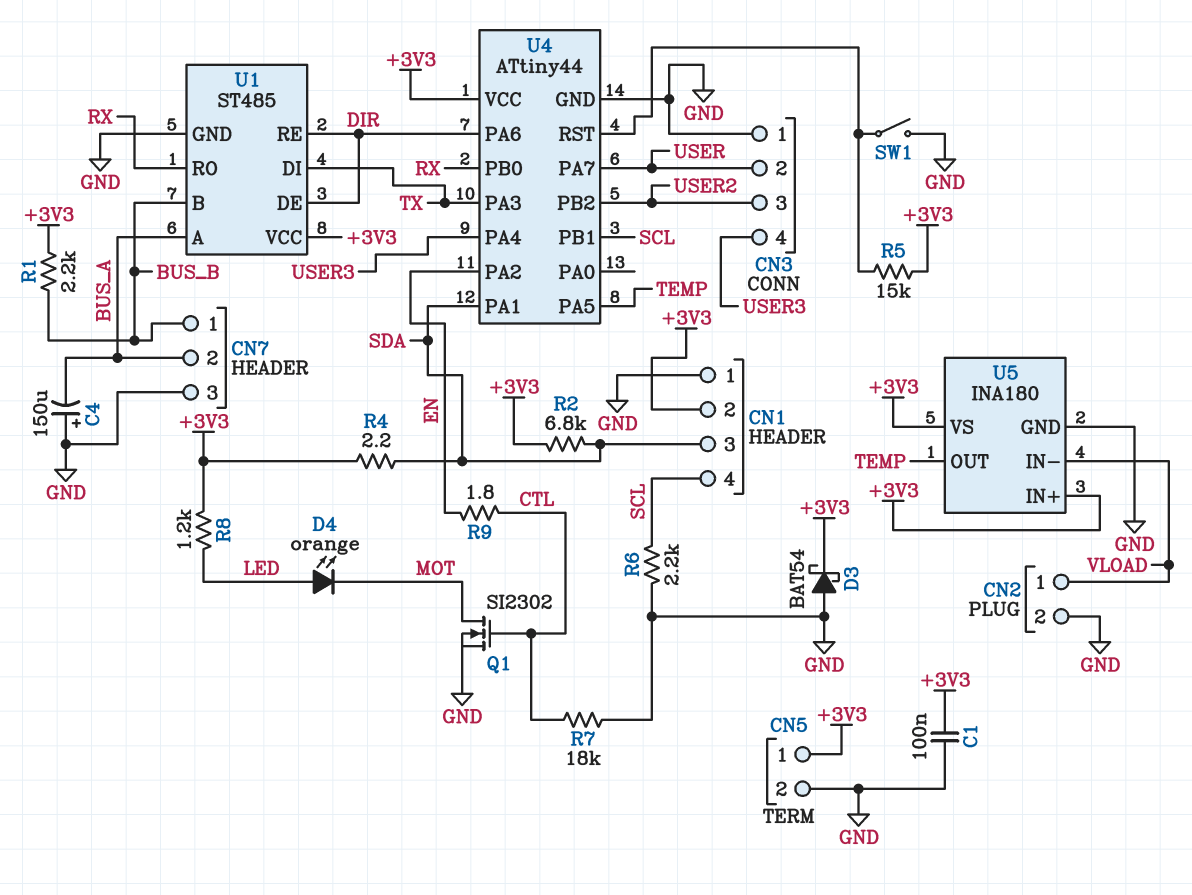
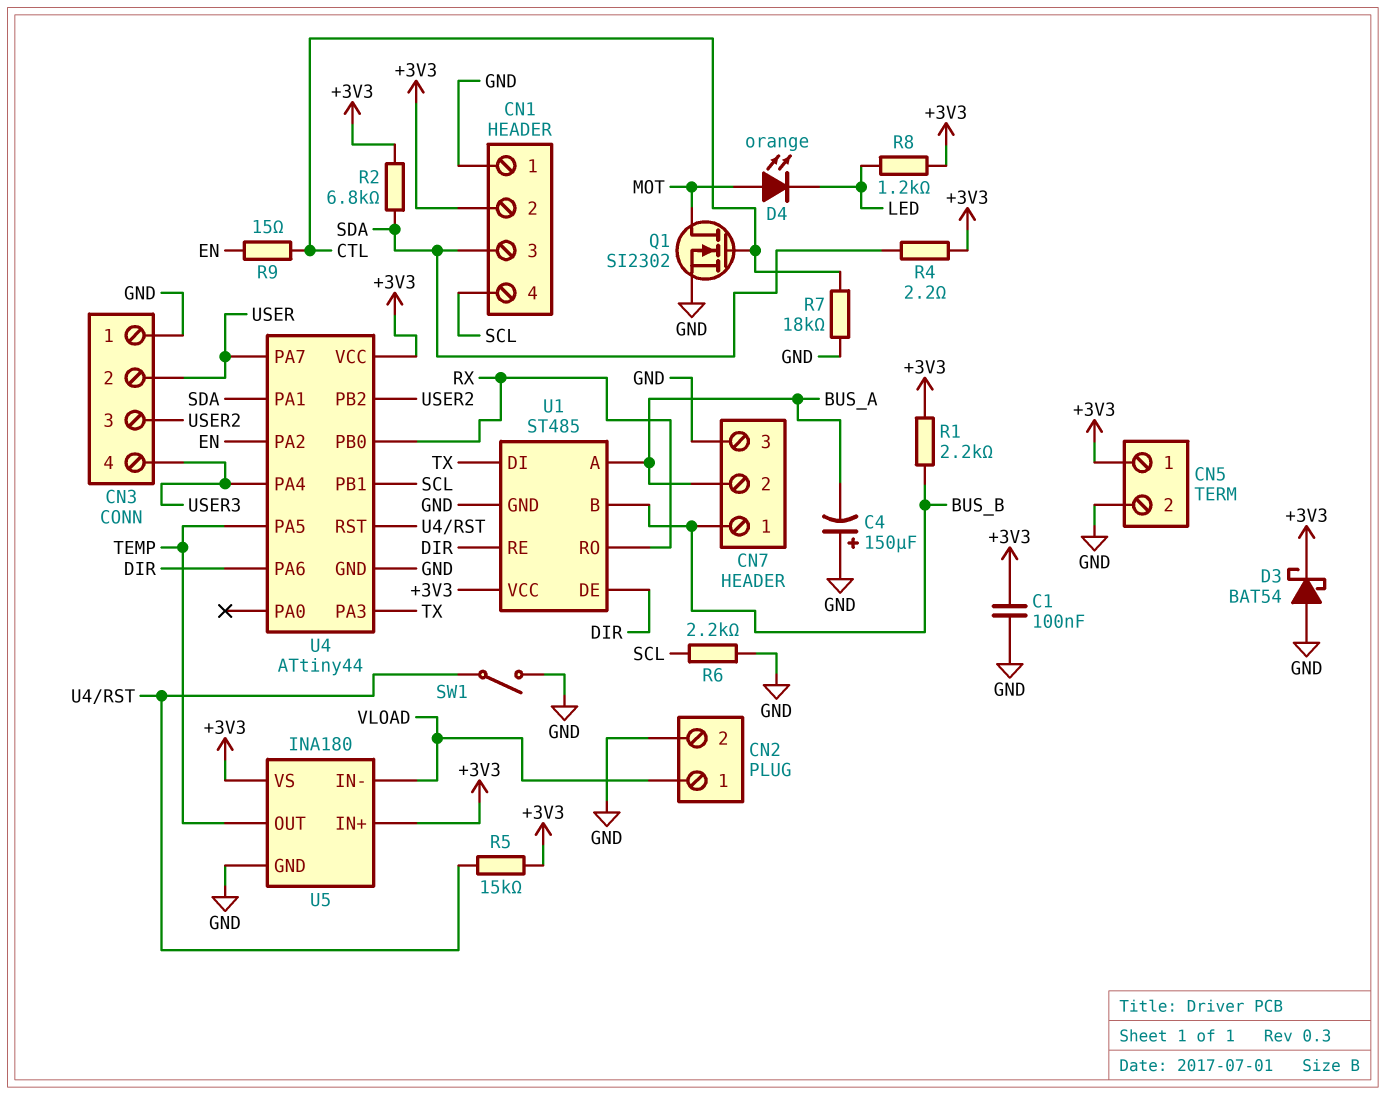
D4: LED orange (A LED, K MOT) -> LED orange (A MOT, K LED)
R9: 1.8 (CTL, EN) -> 15 (CTL, EN)

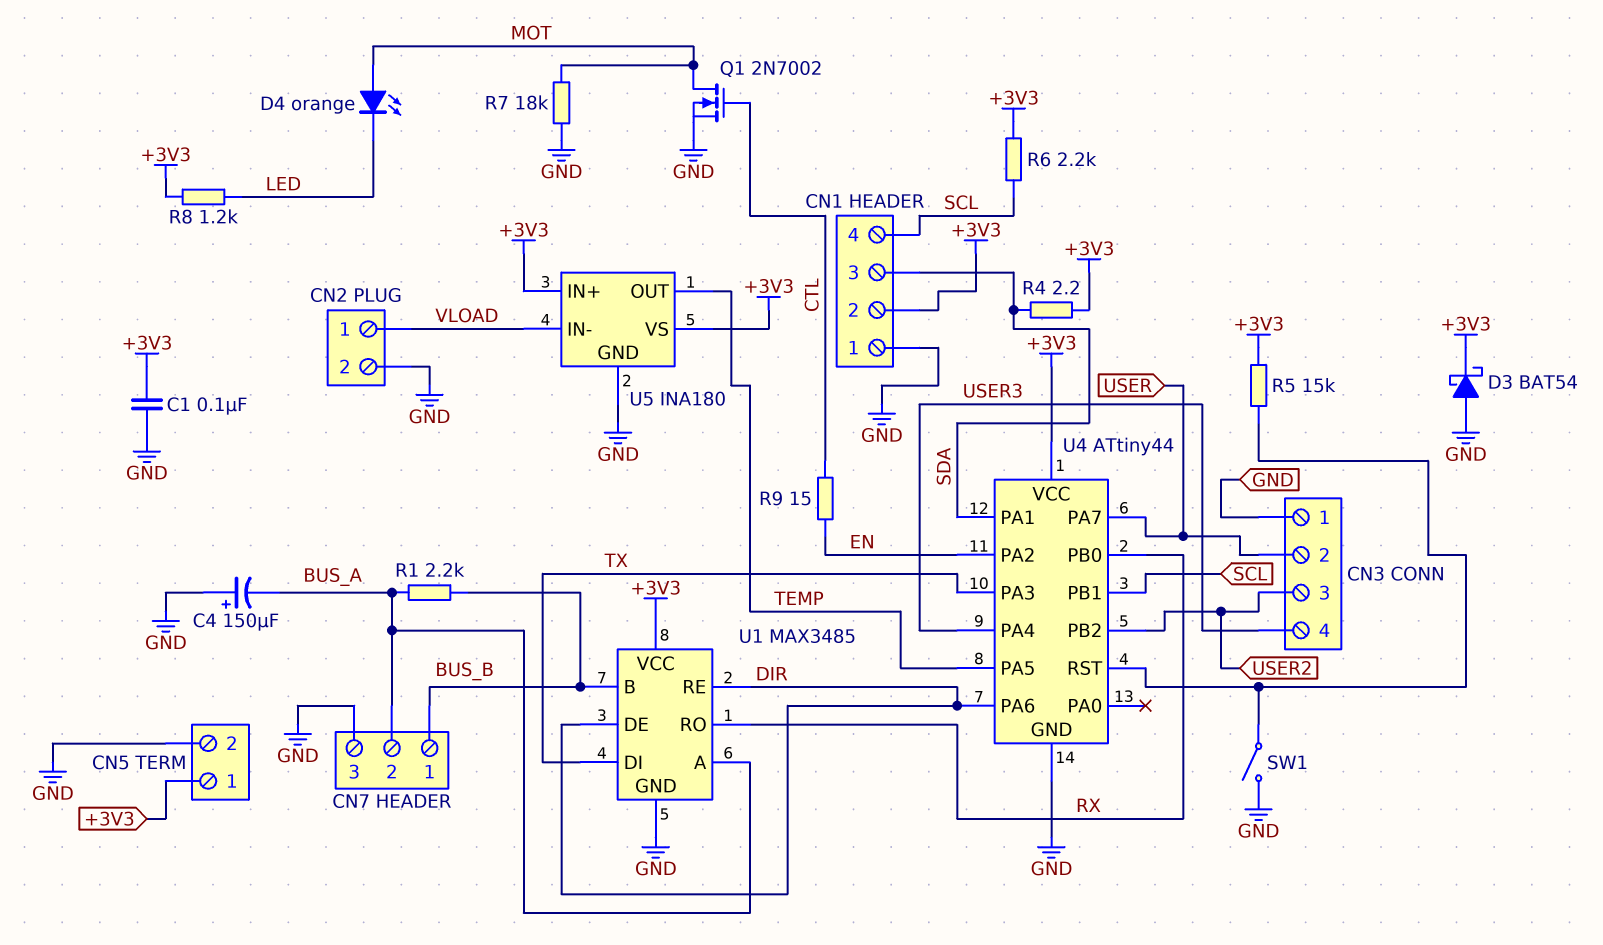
Q1: NMOS SI2302 (G CTL, D MOT, S GND) -> NMOS 2N7002 (G CTL, D MOT, S GND)
R1: 2.2k (+3V3, BUS_B) -> 2.2k (BUS_A, BUS_B)
R2: 6.8k (+3V3, SDA) -> none
R6: 2.2k (GND, SCL) -> 2.2k (+3V3, SCL)
R7: 18k (CTL, GND) -> 18k (GND, MOT)
U1: ST485 -> MAX3485

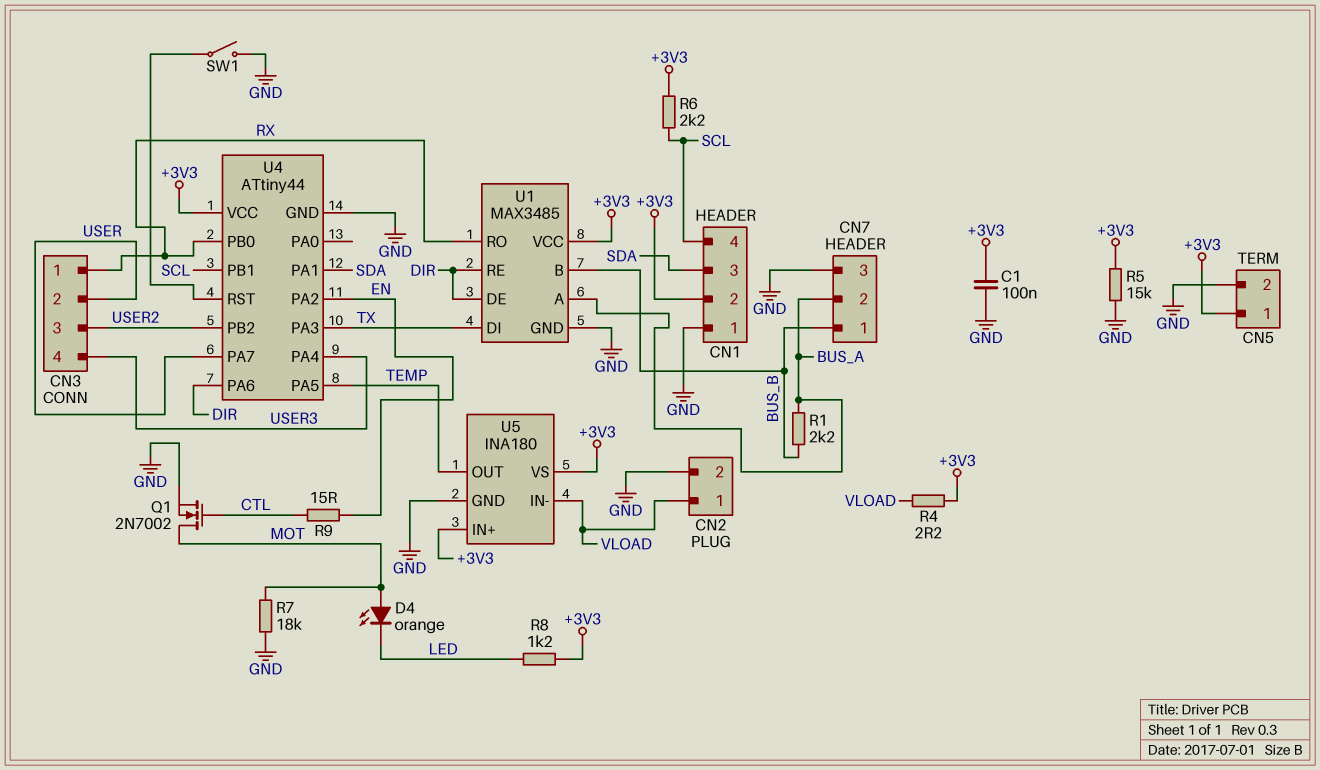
C4: 150uF (plus GND, minus BUS_A) -> none
CN3 pin 1: GND -> RX
D3: schottky BAT54 (A GND, K +3V3) -> none
R4: 2.2 (+3V3, SDA) -> 2.2 (+3V3, VLOAD)
R5: 15k (+3V3, U4/RST) -> 15k (+3V3, GND)

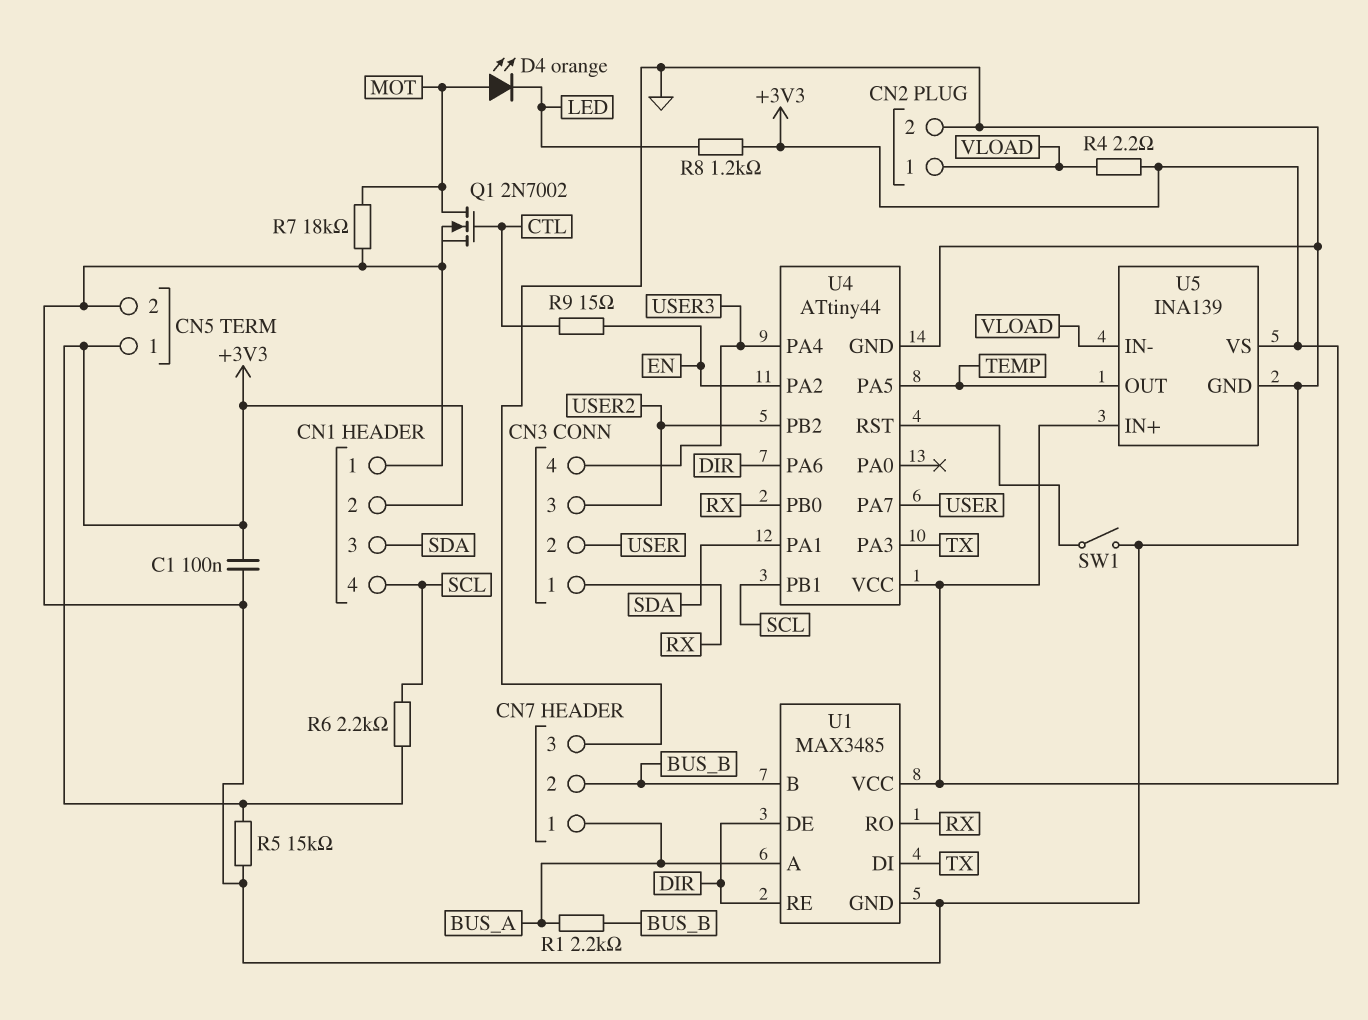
CN7 pin 1: BUS_B -> BUS_A
CN7 pin 2: BUS_A -> BUS_B
U5: INA180 -> INA139

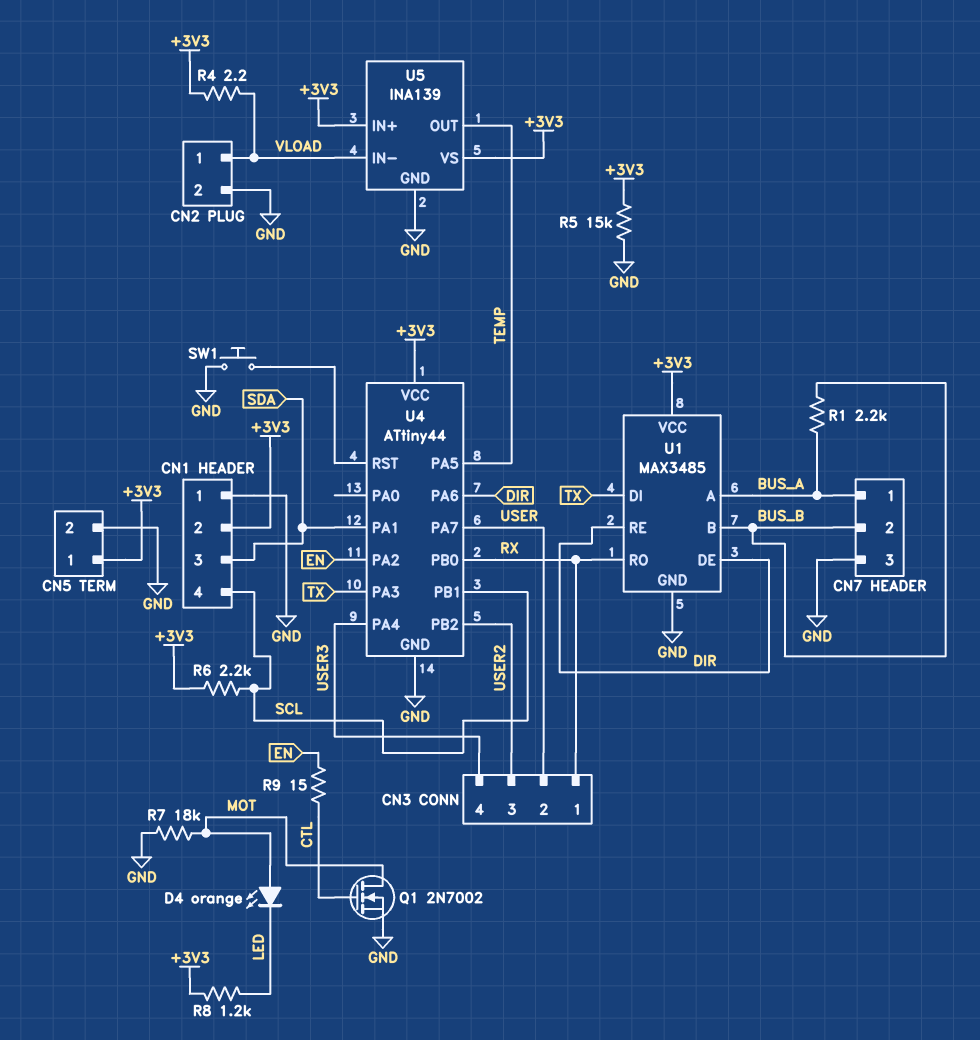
C1: 100nF (+3V3, GND) -> none
SW1: switch (GND, U4/RST) -> button (GND, U4/RST)

